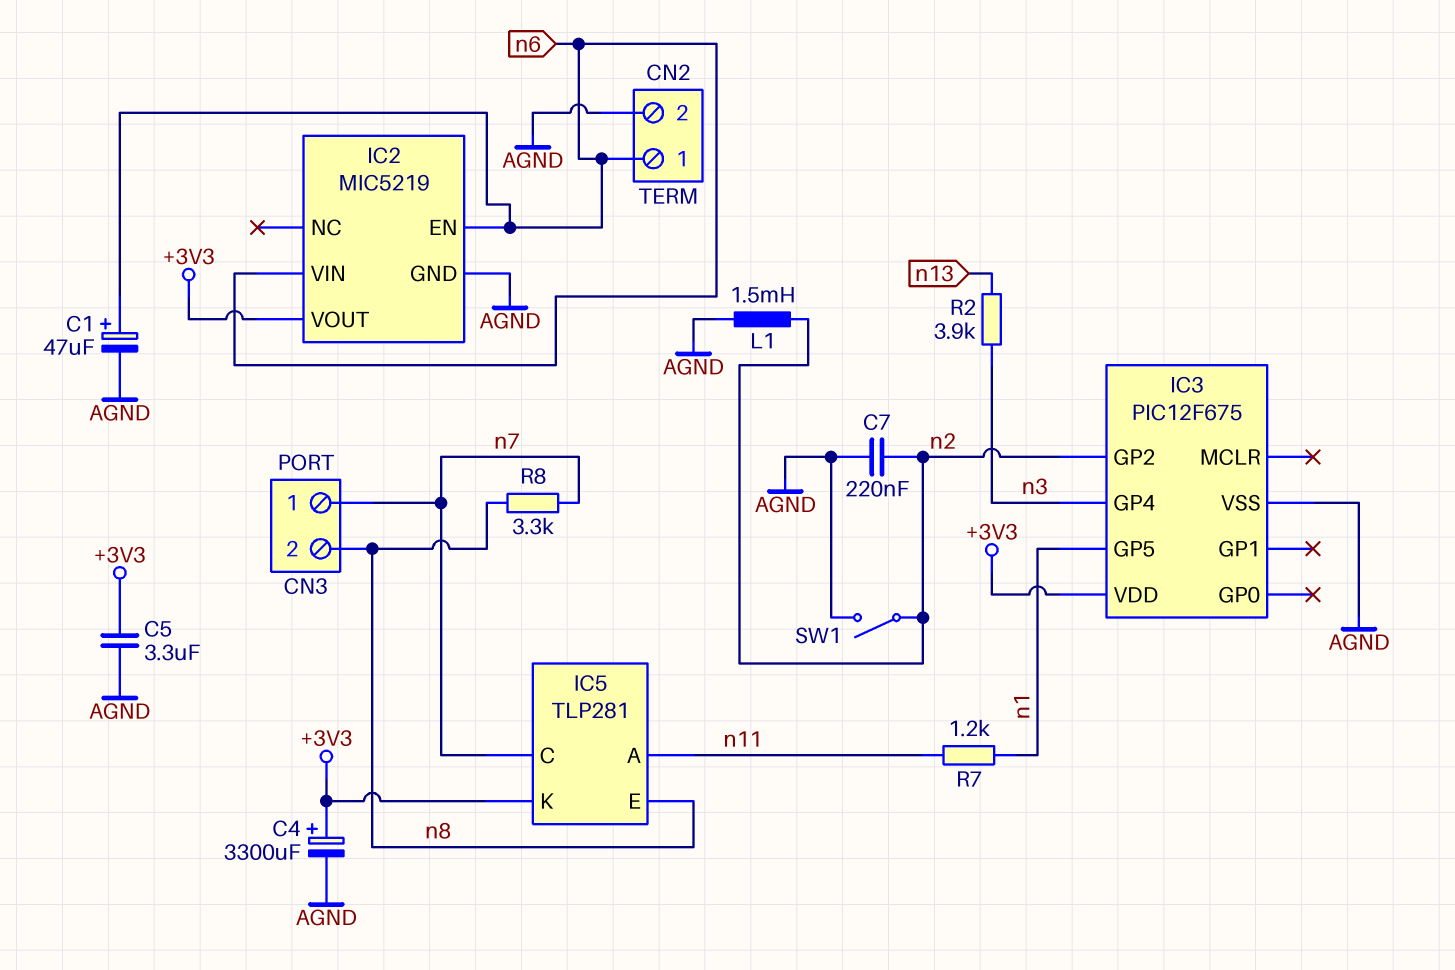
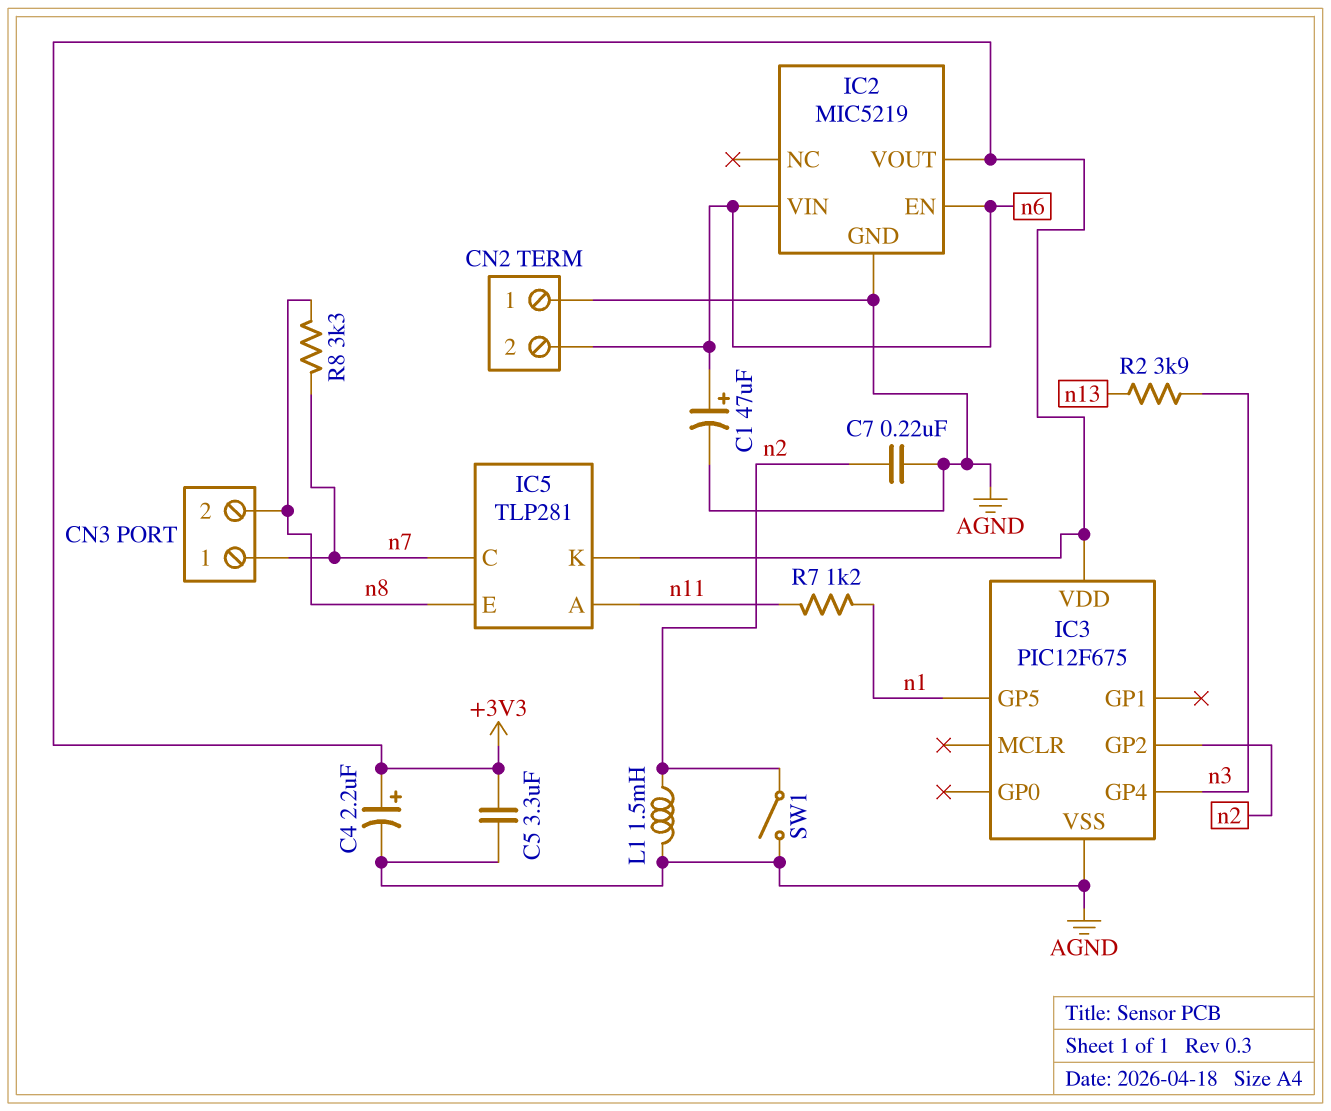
C4: 3300uF (plus +3V3, minus AGND) -> 2.2uF (plus +3V3, minus AGND)
CN2 pin 1: n6 -> AGND
CN2 pin 2: AGND -> n6

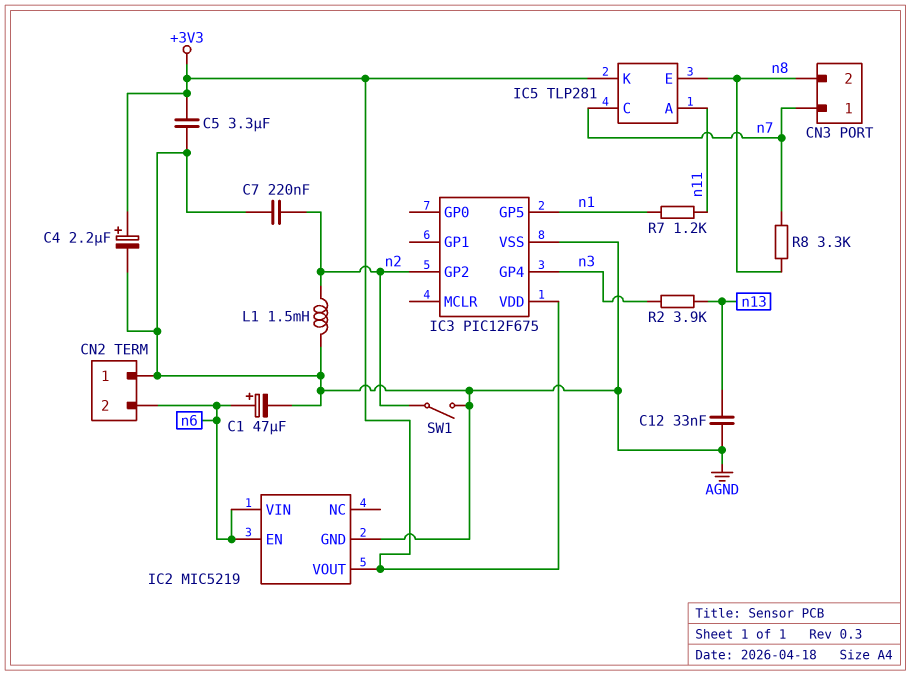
C12: none -> 33nF (AGND, n13)

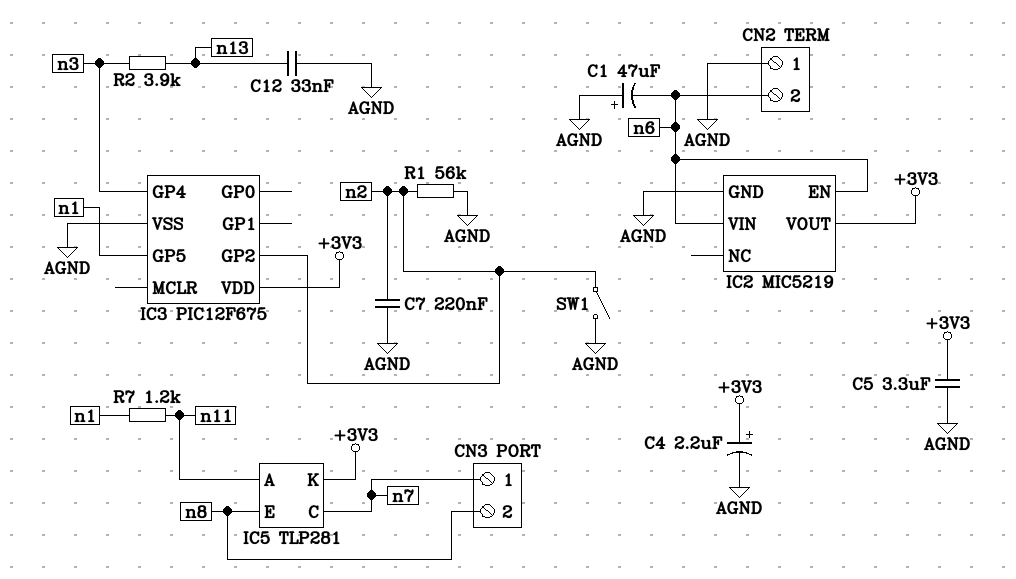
C1: 47uF (plus n6, minus AGND) -> 47uF (plus AGND, minus n6)
L1: 1.5mH (AGND, n2) -> none
R1: none -> 56k (AGND, n2)
R8: 3.3k (n7, n8) -> none

